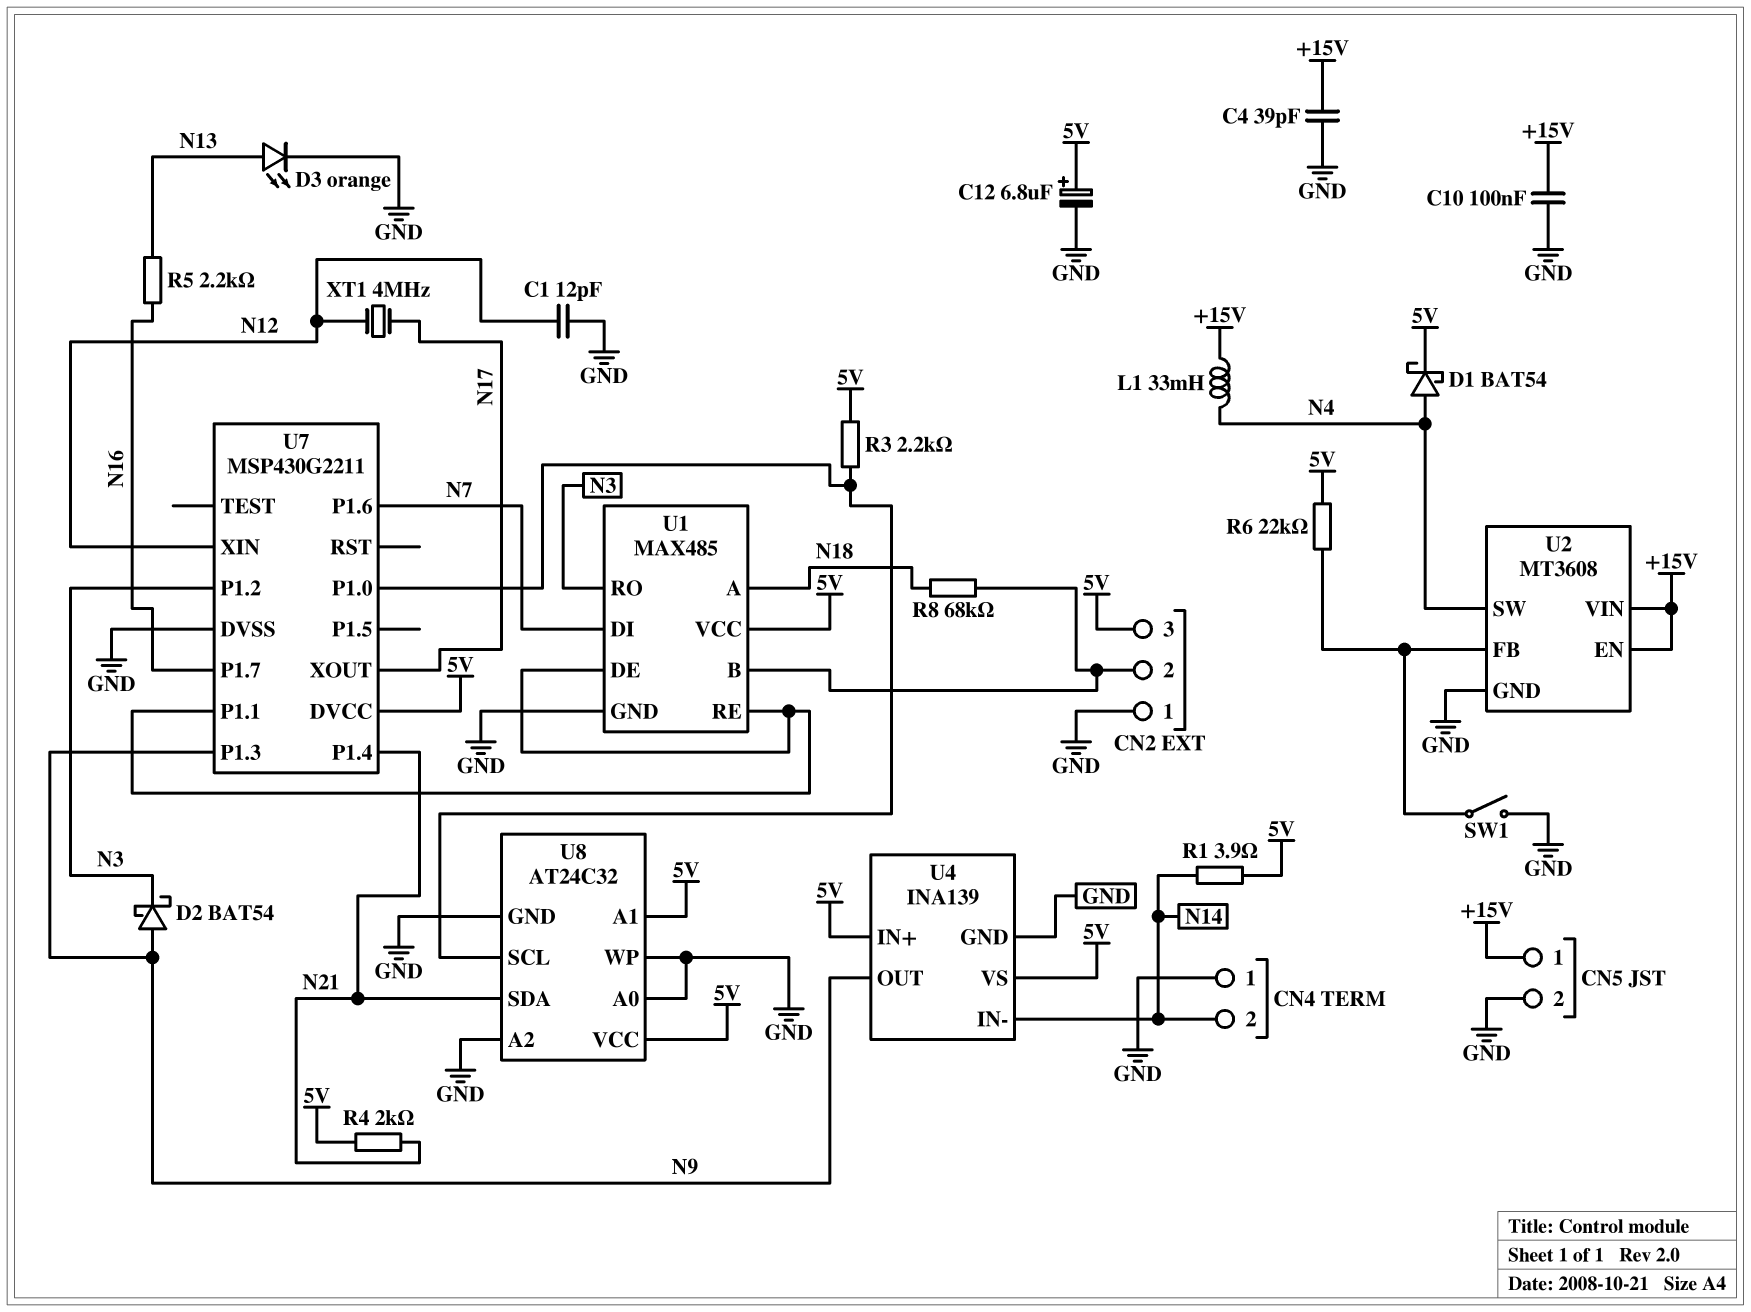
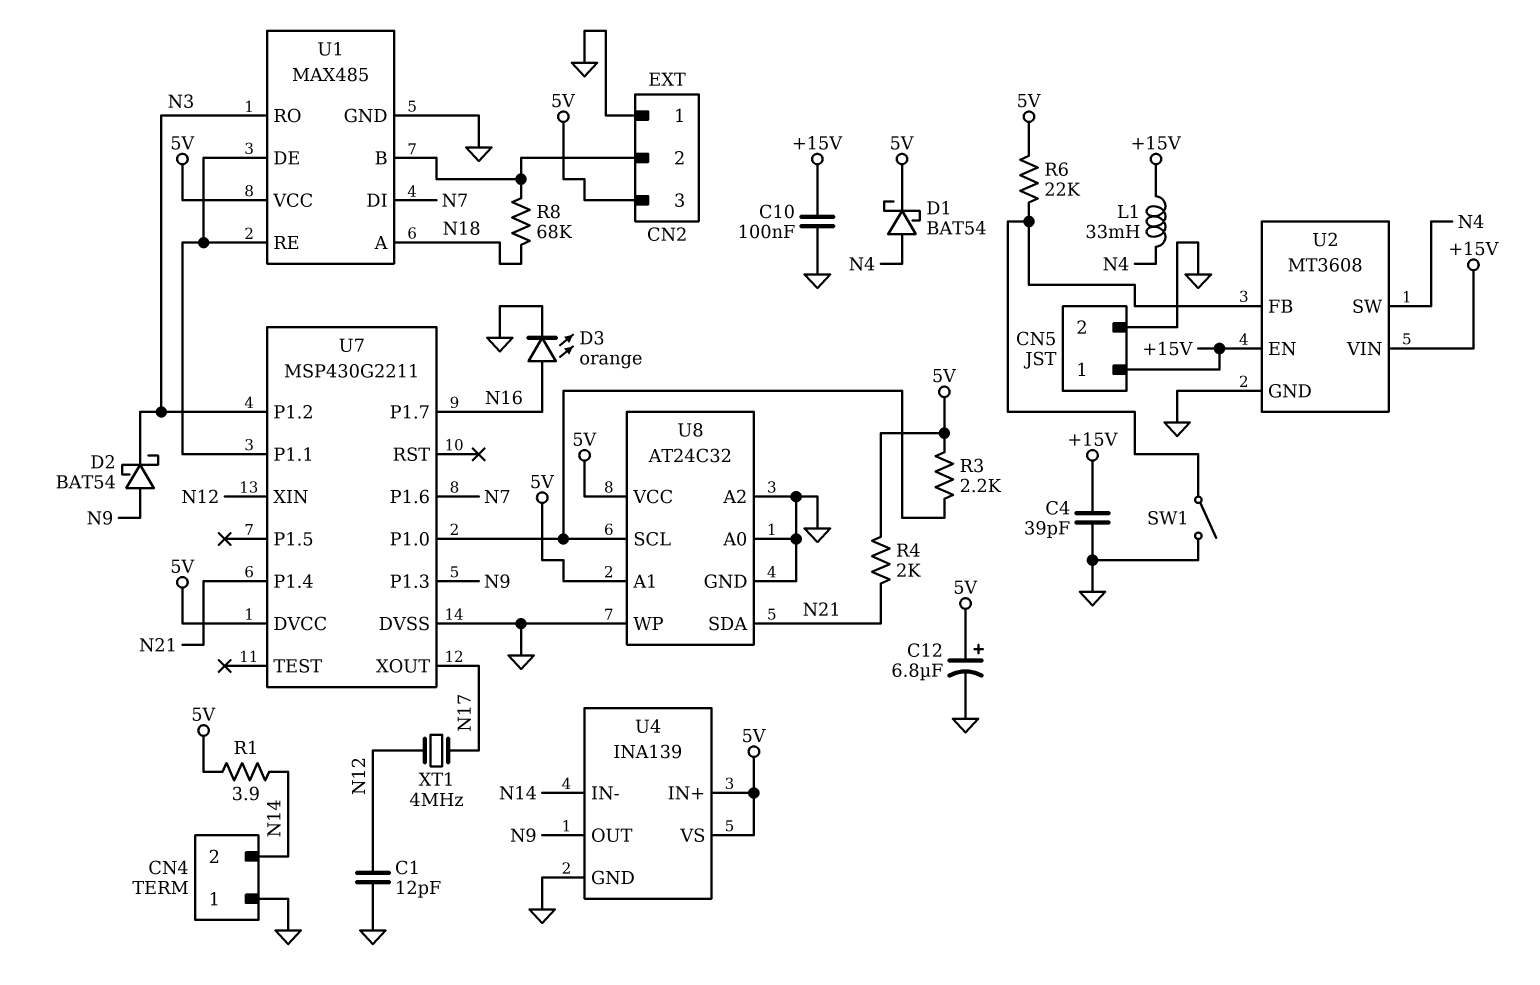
D3: LED orange (A N13, K GND) -> LED orange (A N16, K GND)
R5: 2.2k (N13, N16) -> none

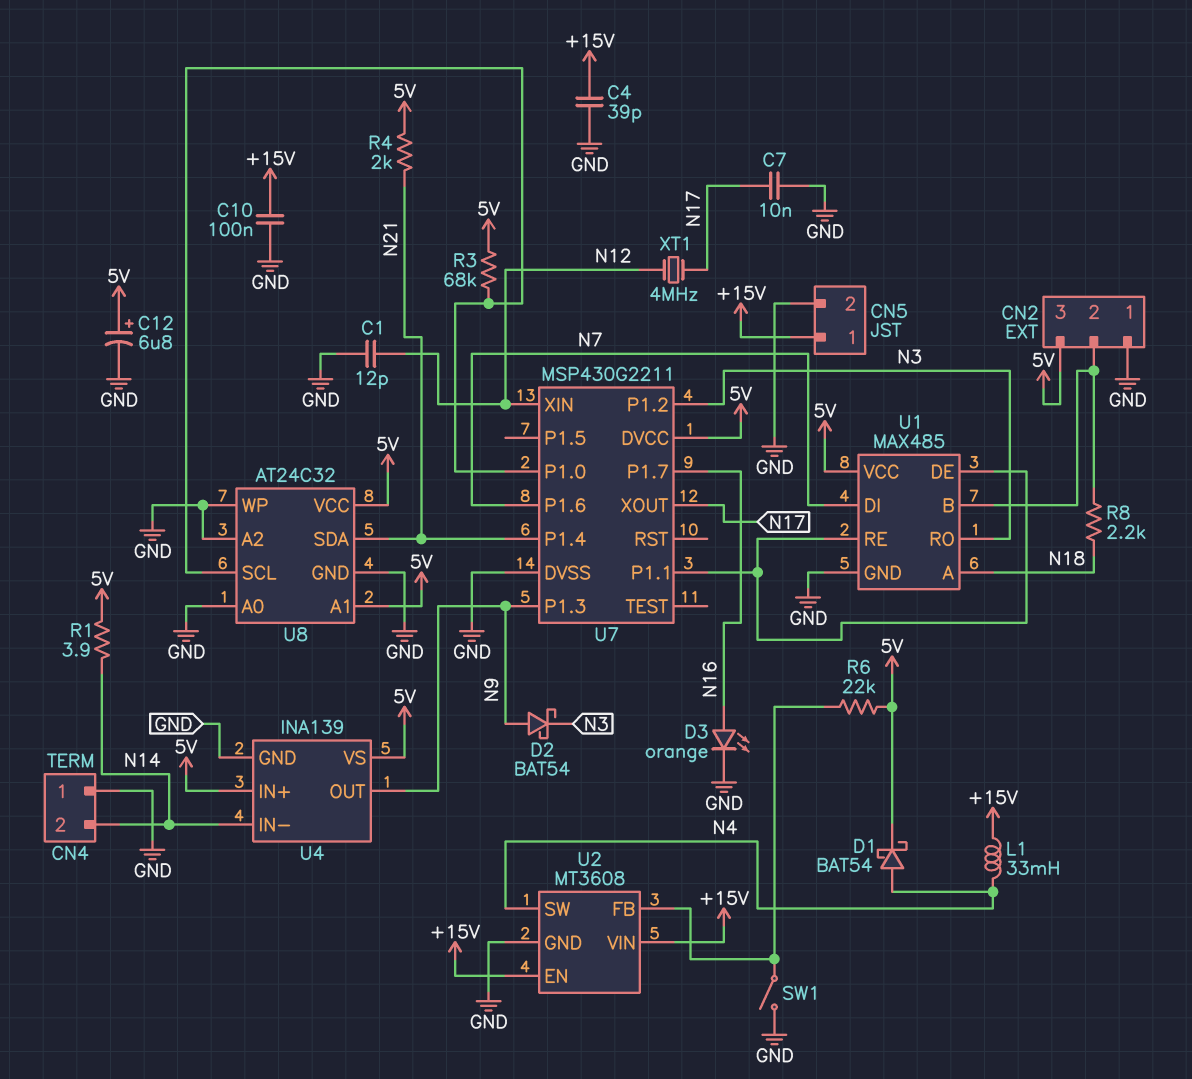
C7: none -> 10nF (GND, N17)
R3: 2.2k (5V, U7/P1.0) -> 68k (5V, U7/P1.0)
R8: 68k (CN2/2, N18) -> 2.2k (CN2/2, N18)

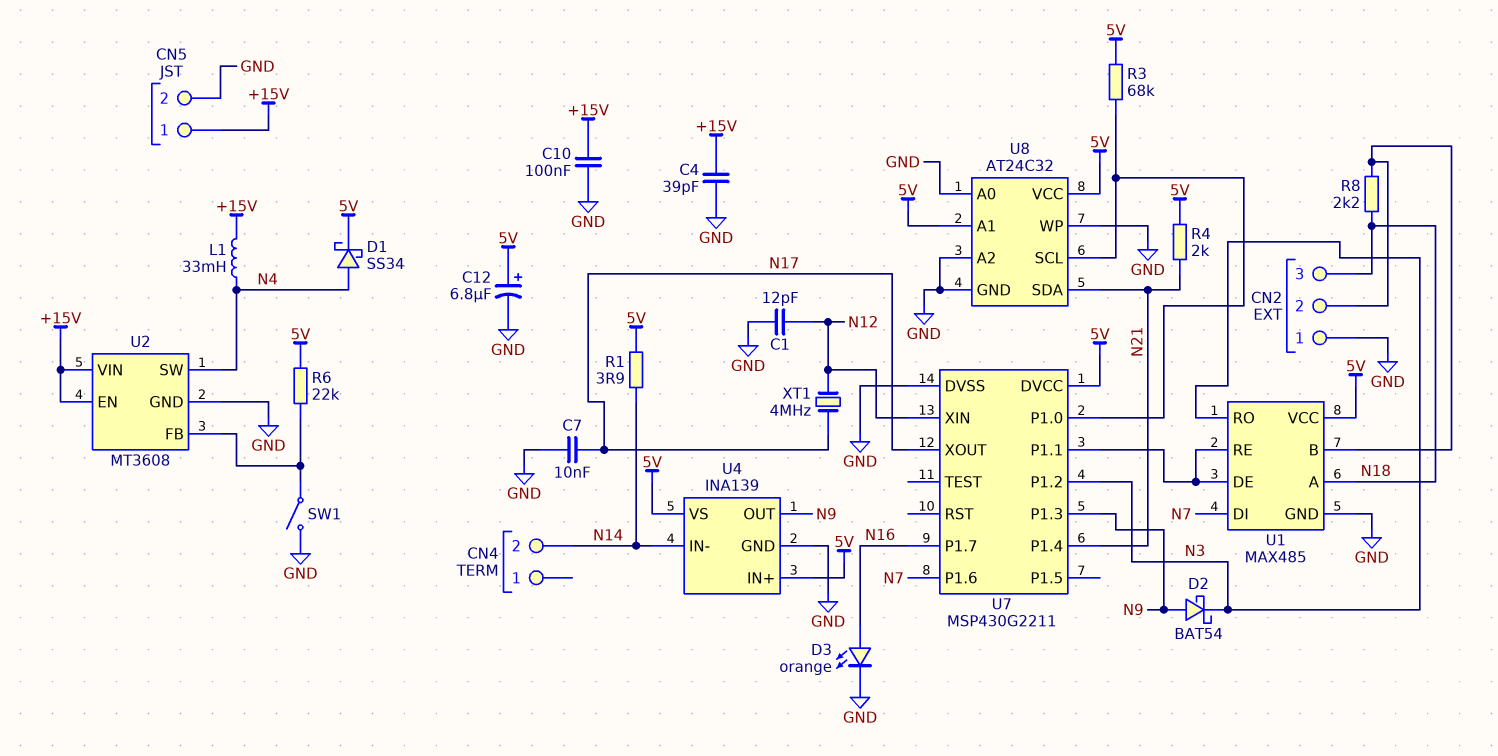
CN2 pin 3: 5V -> N18
CN4 pin 1: GND -> none
D1: schottky BAT54 (A N4, K 5V) -> schottky SS34 (A N4, K 5V)

